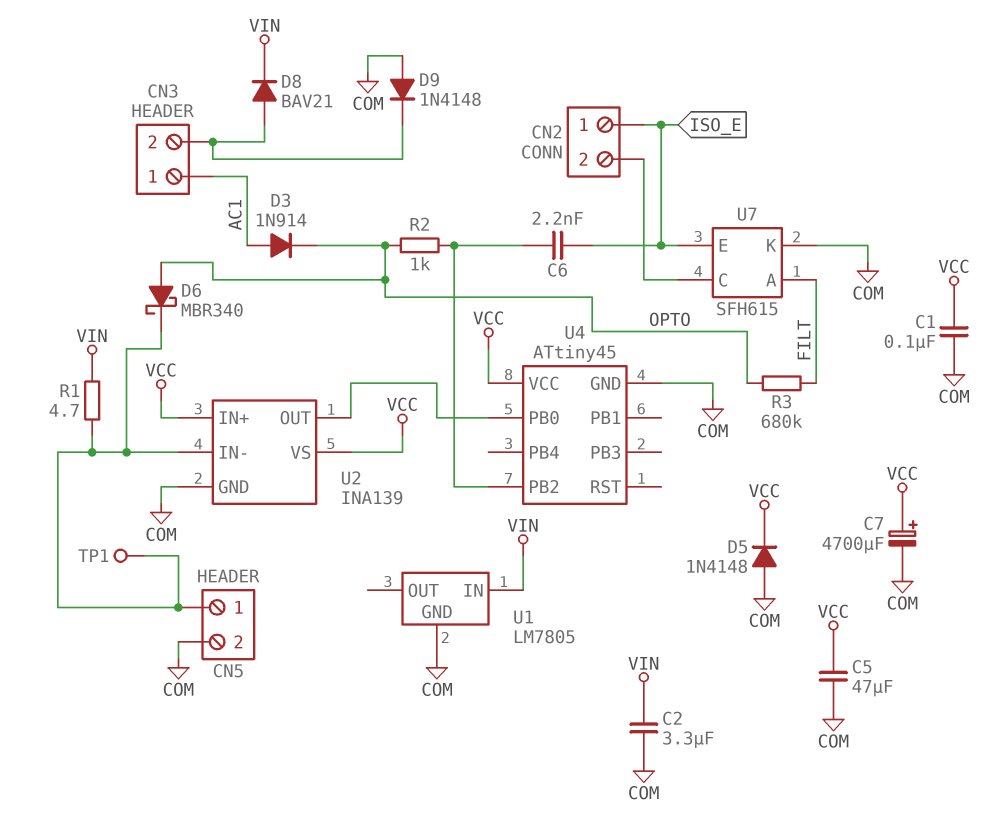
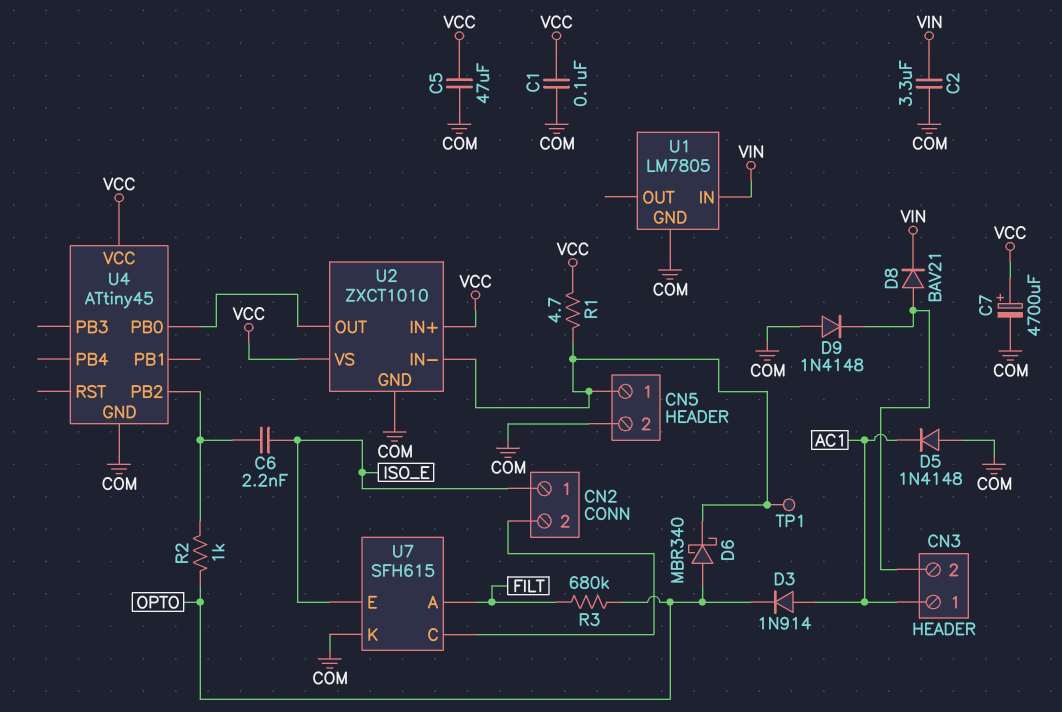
D5: diode 1N4148 (A COM, K VCC) -> diode 1N4148 (A COM, K AC1)
R1: 4.7 (CN5/1, VIN) -> 4.7 (CN5/1, VCC)
U2: INA139 -> ZXCT1010

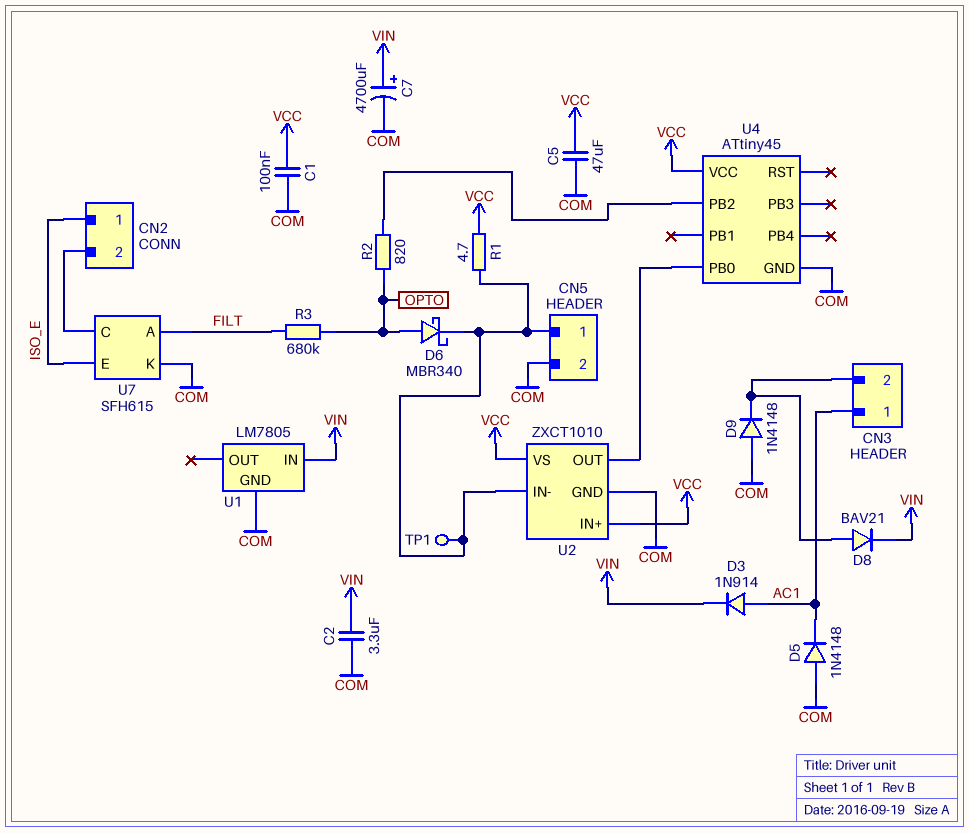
C6: 2.2nF (ISO_E, U4/PB2) -> none
C7: 4700uF (plus VCC, minus COM) -> 4700uF (plus VIN, minus COM)
D3: diode 1N914 (A AC1, K OPTO) -> diode 1N914 (A AC1, K VIN)
R2: 1k (OPTO, U4/PB2) -> 820 (OPTO, U4/PB2)

